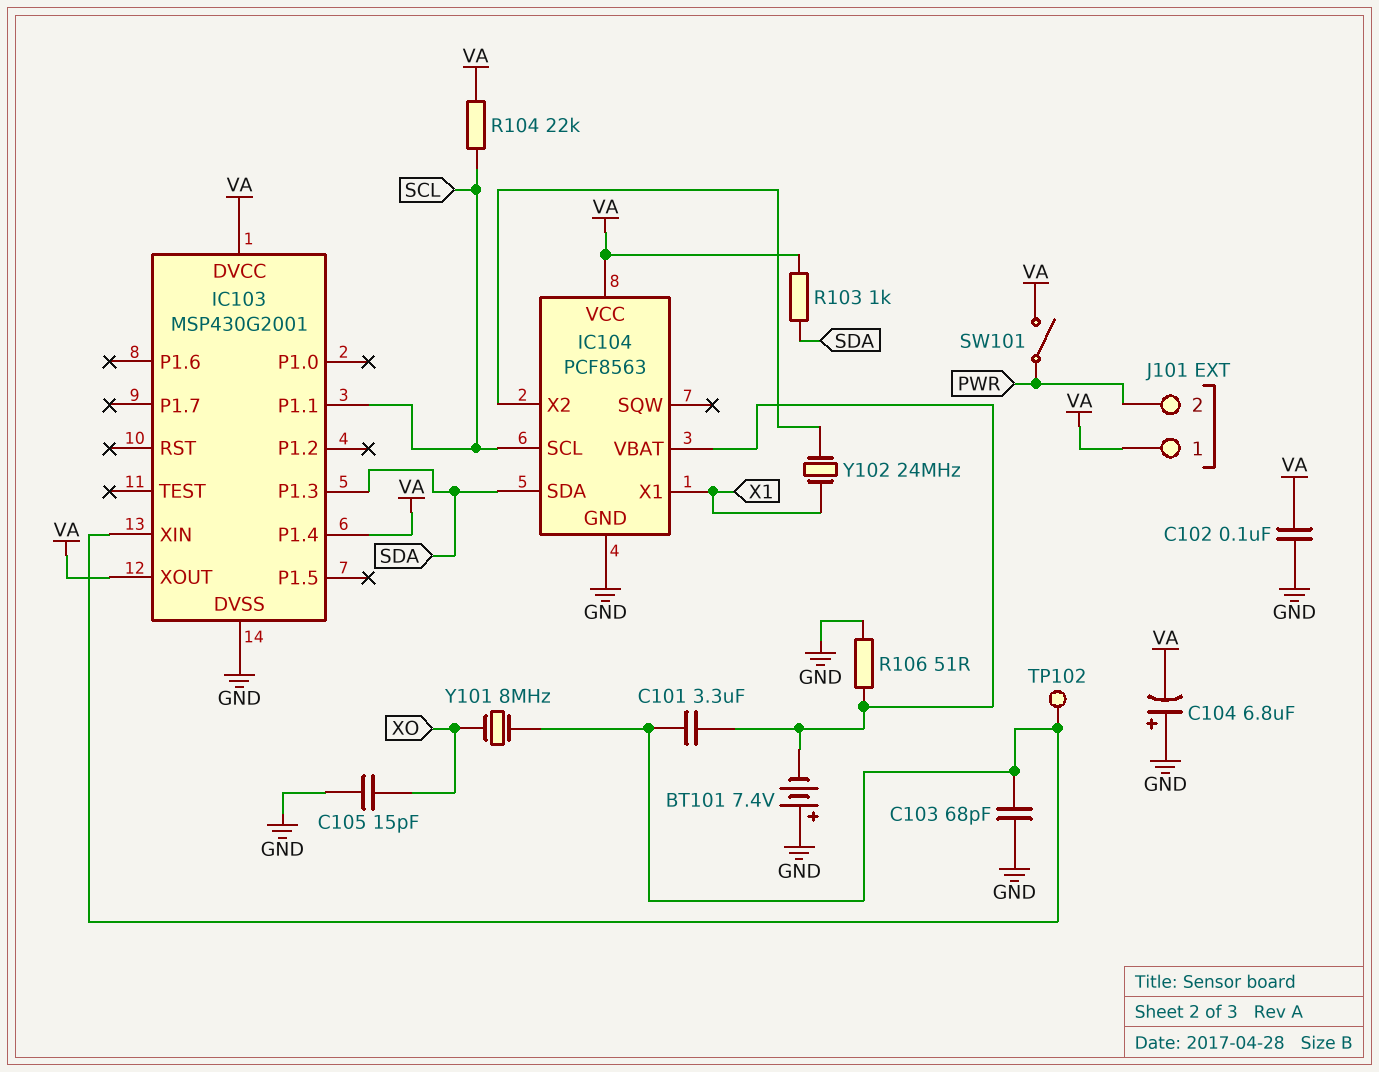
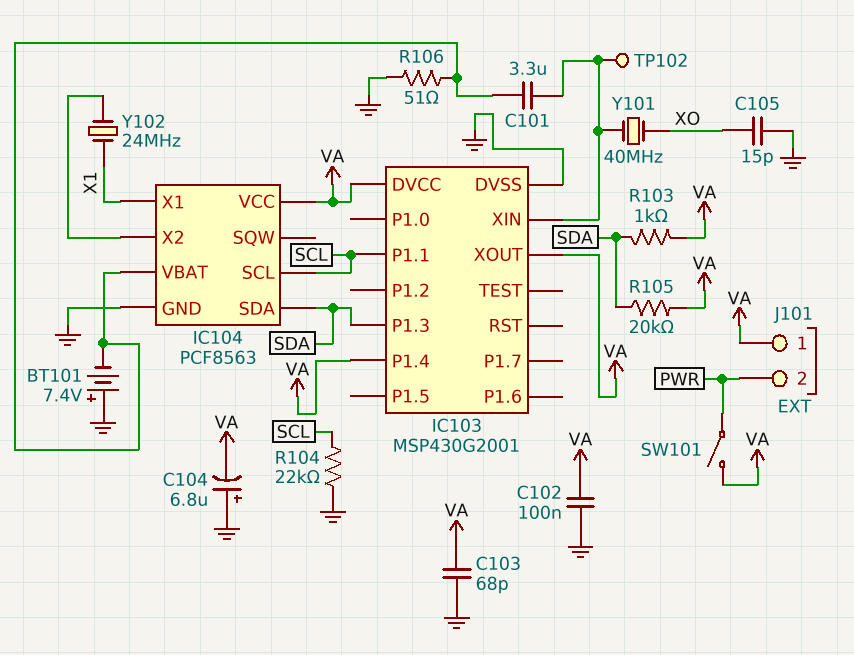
C103: 68pF (GND, IC103/XIN) -> 68pF (GND, VA)
R104: 22k (SCL, VA) -> 22k (GND, SCL)
R105: none -> 20k (SDA, VA)
Y101: 8MHz (IC103/XIN, XO) -> 40MHz (IC103/XIN, XO)

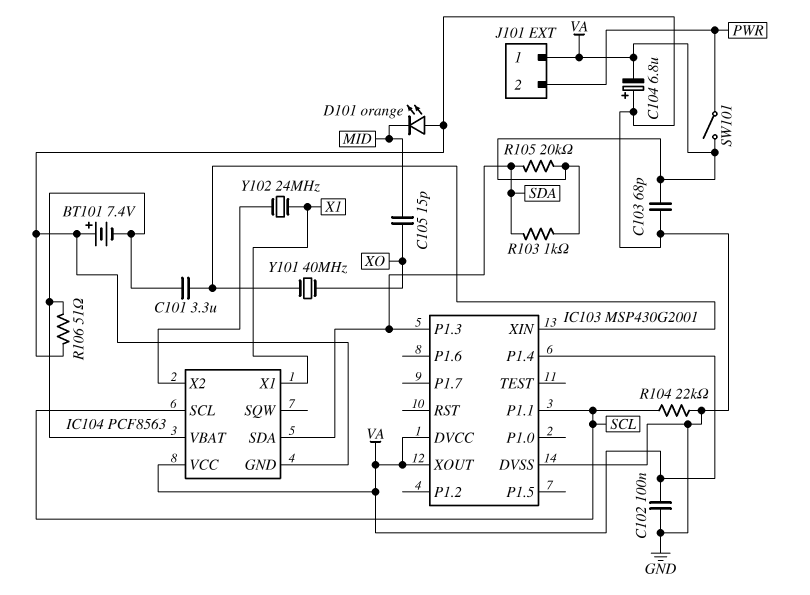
C105: 15pF (GND, XO) -> 15pF (MID, XO)
D101: none -> LED orange (A GND, K MID)
TP102: test point (IC103/XIN) -> none

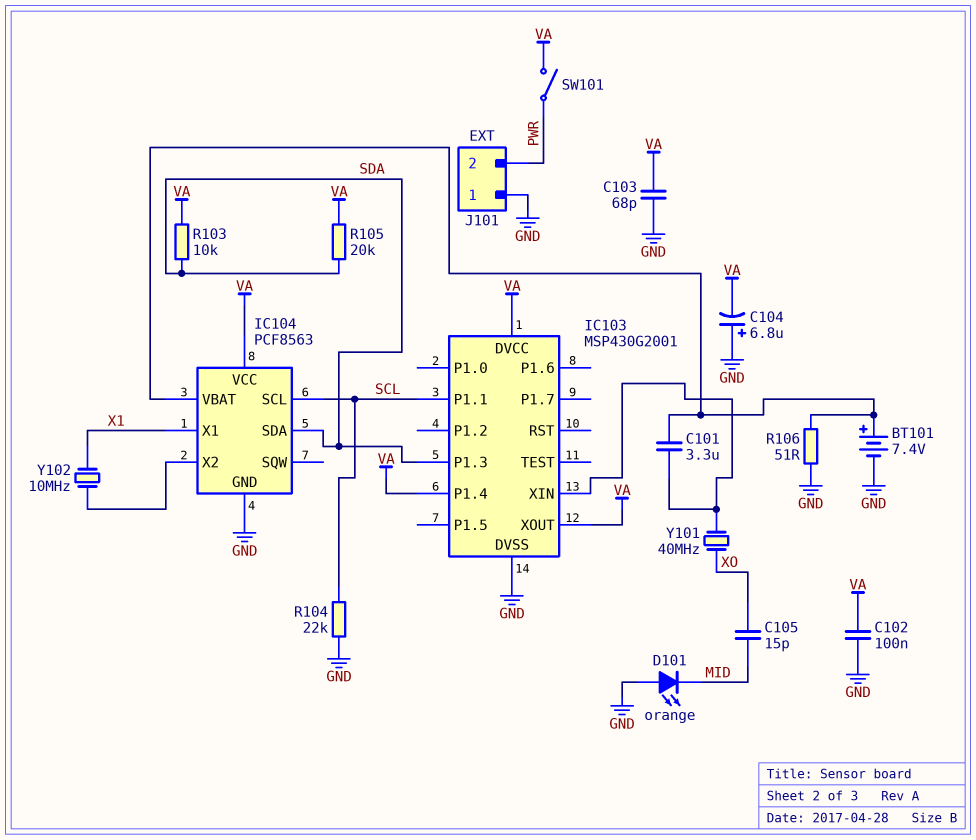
BT101: 7.4V (plus GND, minus IC104/VBAT) -> 7.4V (plus IC104/VBAT, minus GND)
J101 pin 1: VA -> GND
R103: 1k (SDA, VA) -> 10k (SDA, VA)
Y102: 24MHz (IC104/X2, X1) -> 10MHz (IC104/X2, X1)

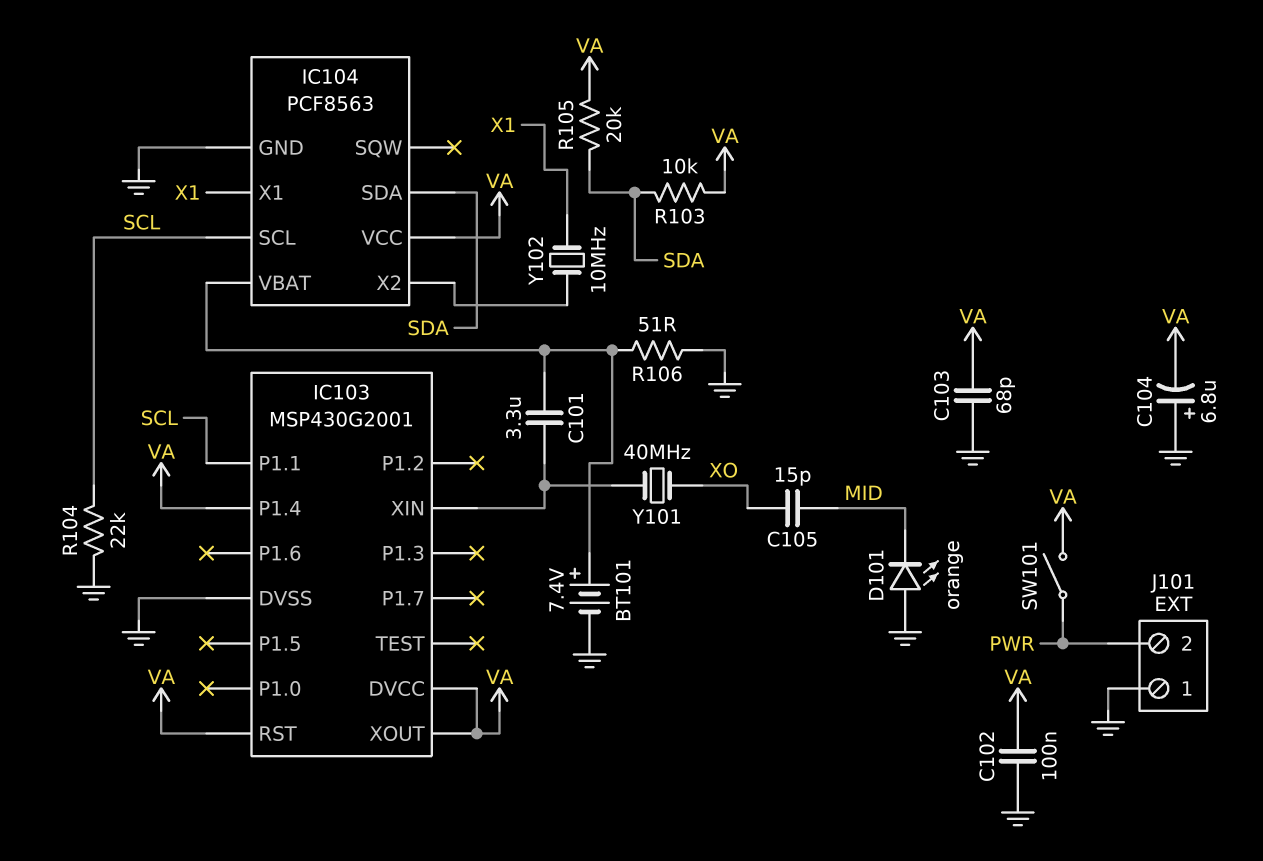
IC103 pin P1.3: SDA -> none
IC103 pin RST: none -> VA

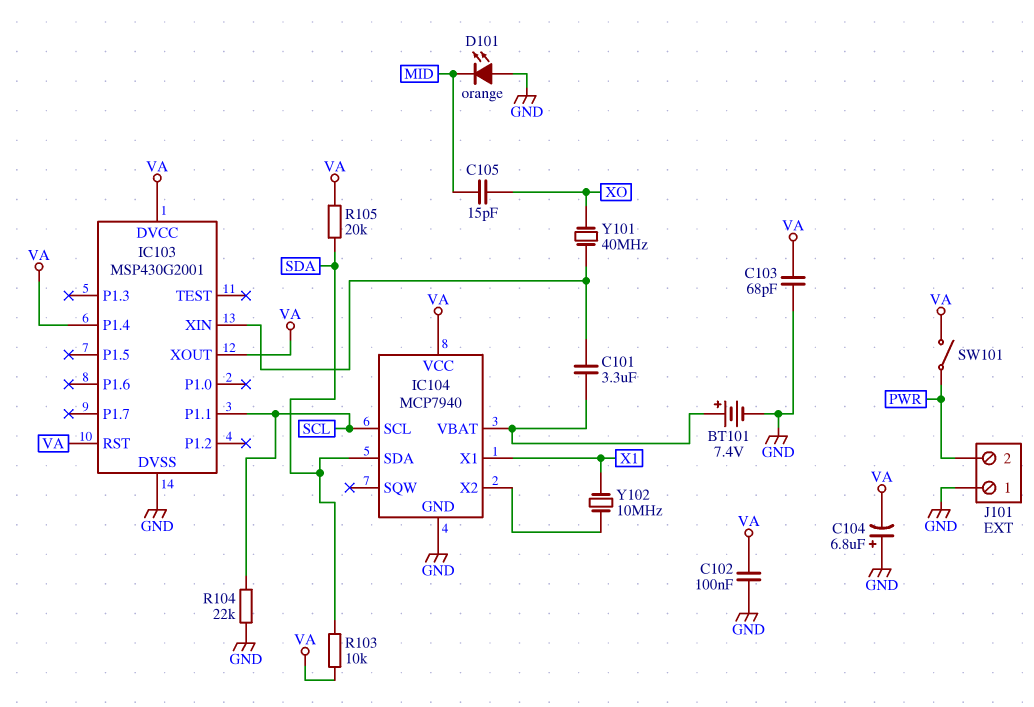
IC104: PCF8563 -> MCP7940
R106: 51 (GND, IC104/VBAT) -> none

